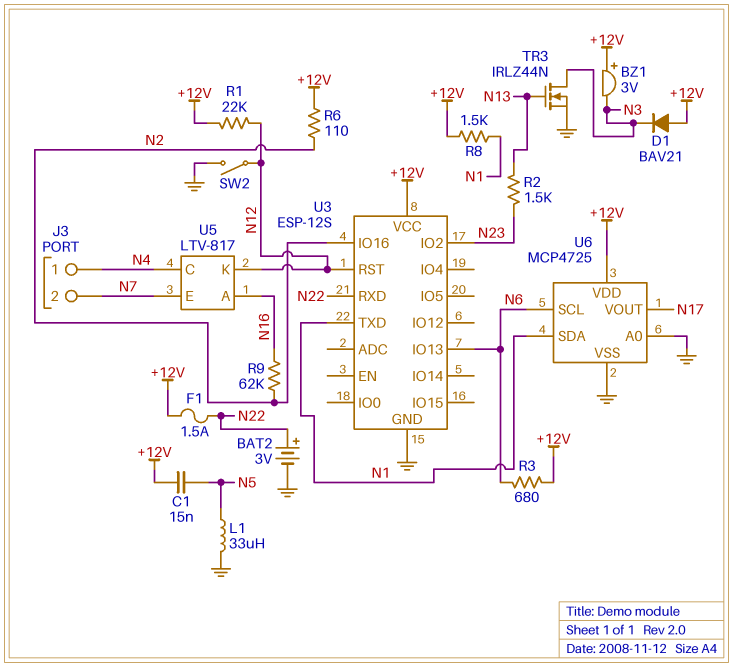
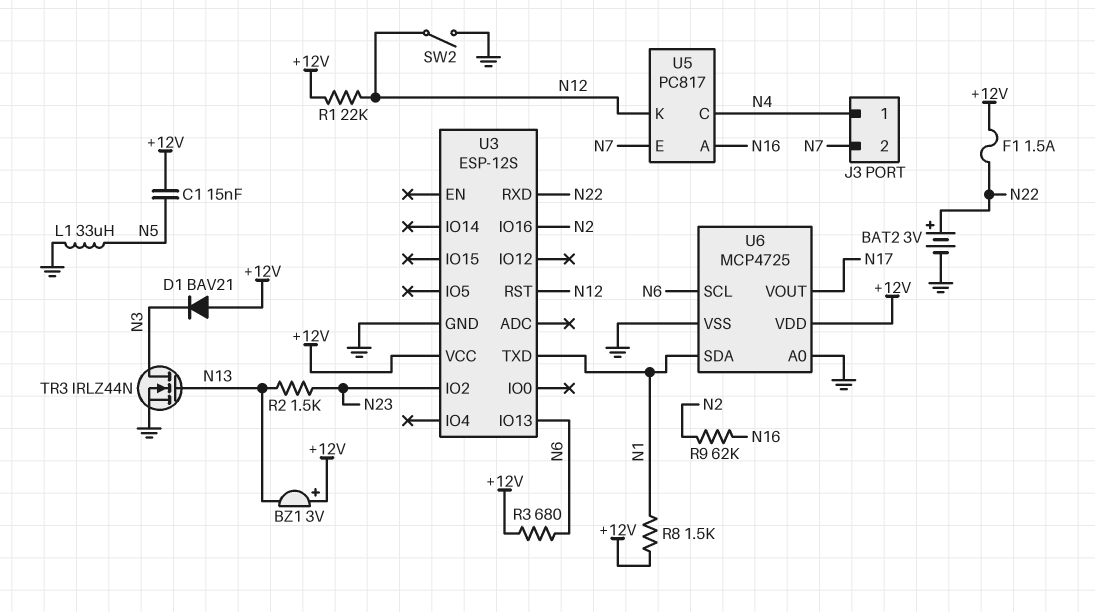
BZ1: buzzer 3V (plus +12V, minus N3) -> buzzer 3V (plus +12V, minus N13)
R6: 110 (+12V, N2) -> none
U5: LTV-817 -> PC817

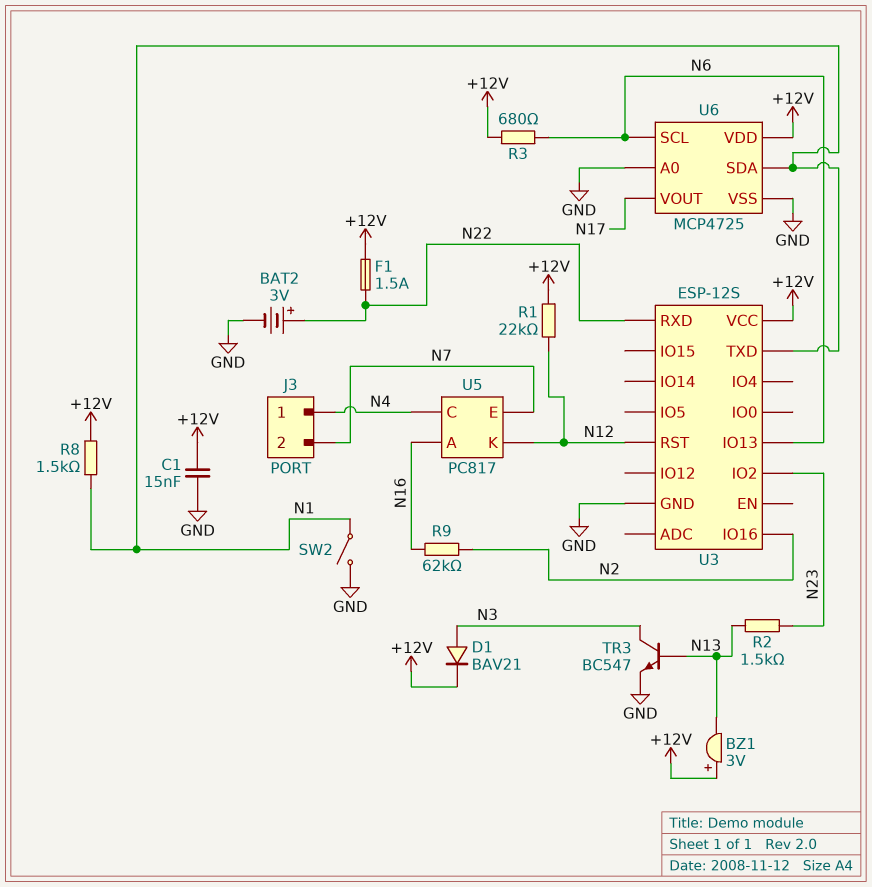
C1: 15nF (+12V, N5) -> 15nF (+12V, GND)
D1: diode BAV21 (A +12V, K N3) -> diode BAV21 (A N3, K +12V)
L1: 33uH (GND, N5) -> none
SW2: switch (GND, N12) -> switch (GND, N1)
TR3: NMOS IRLZ44N (G N13, D N3, S GND) -> NPN BC547 (B N13, C N3, E GND)

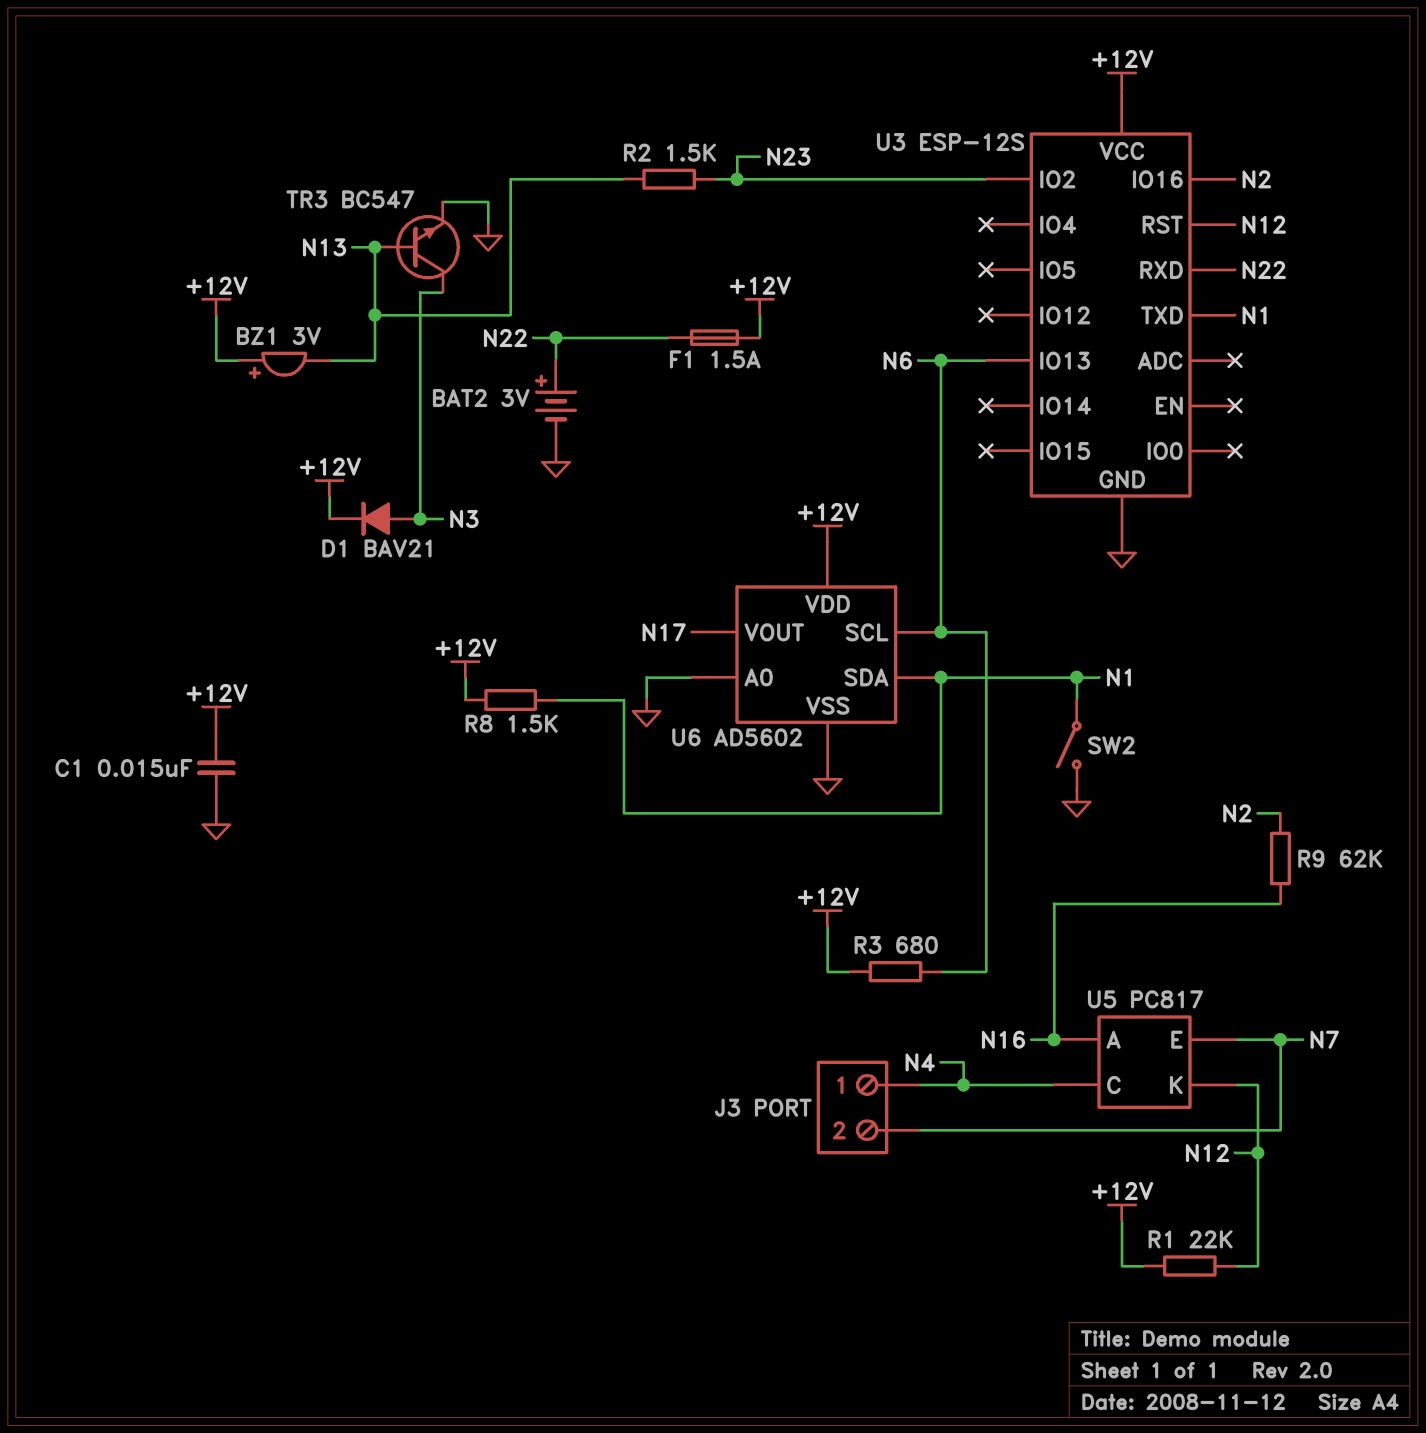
U6: MCP4725 -> AD5602

